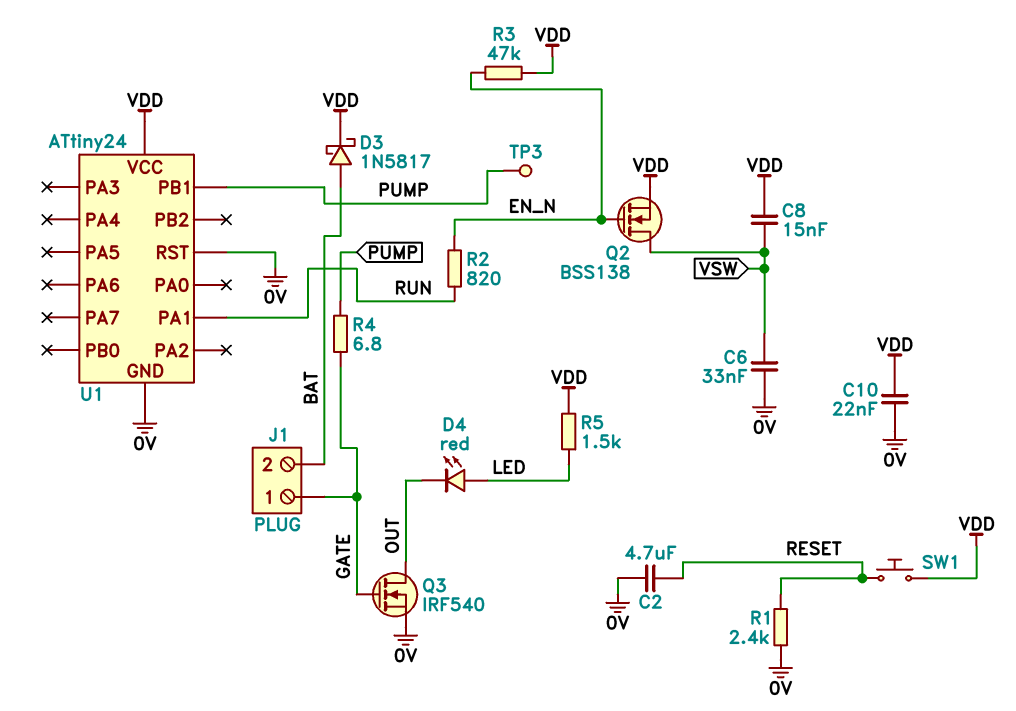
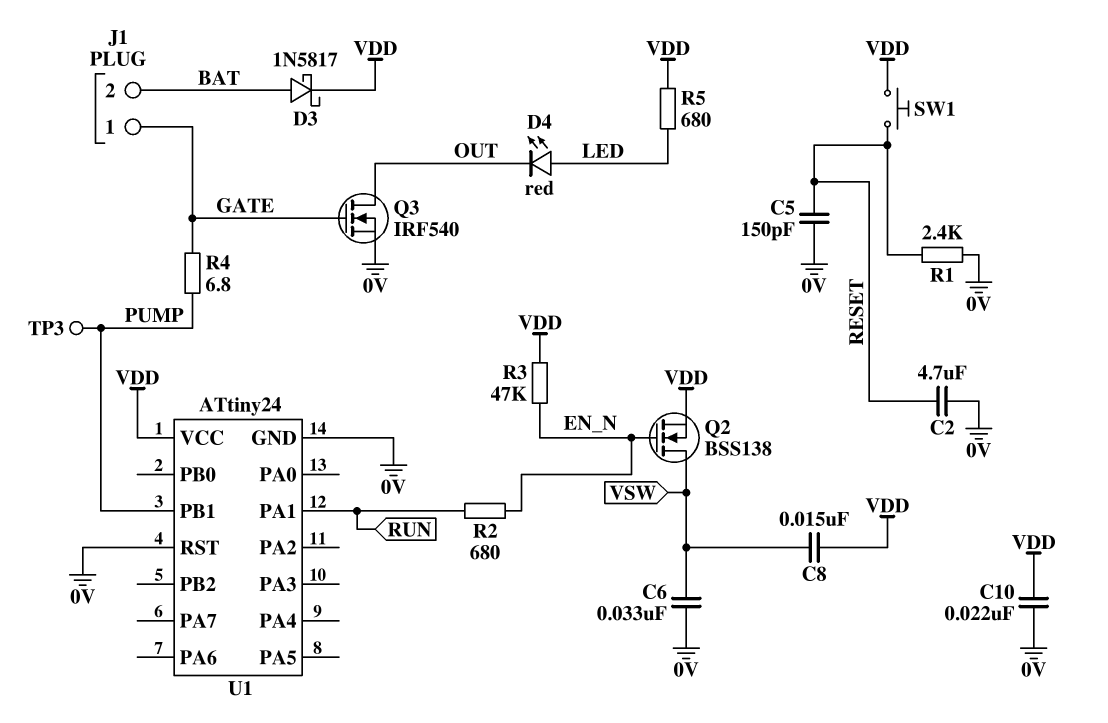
C5: none -> 150pF (0V, RESET)
R2: 820 (EN_N, RUN) -> 680 (EN_N, RUN)
R5: 1.5k (LED, VDD) -> 680 (LED, VDD)

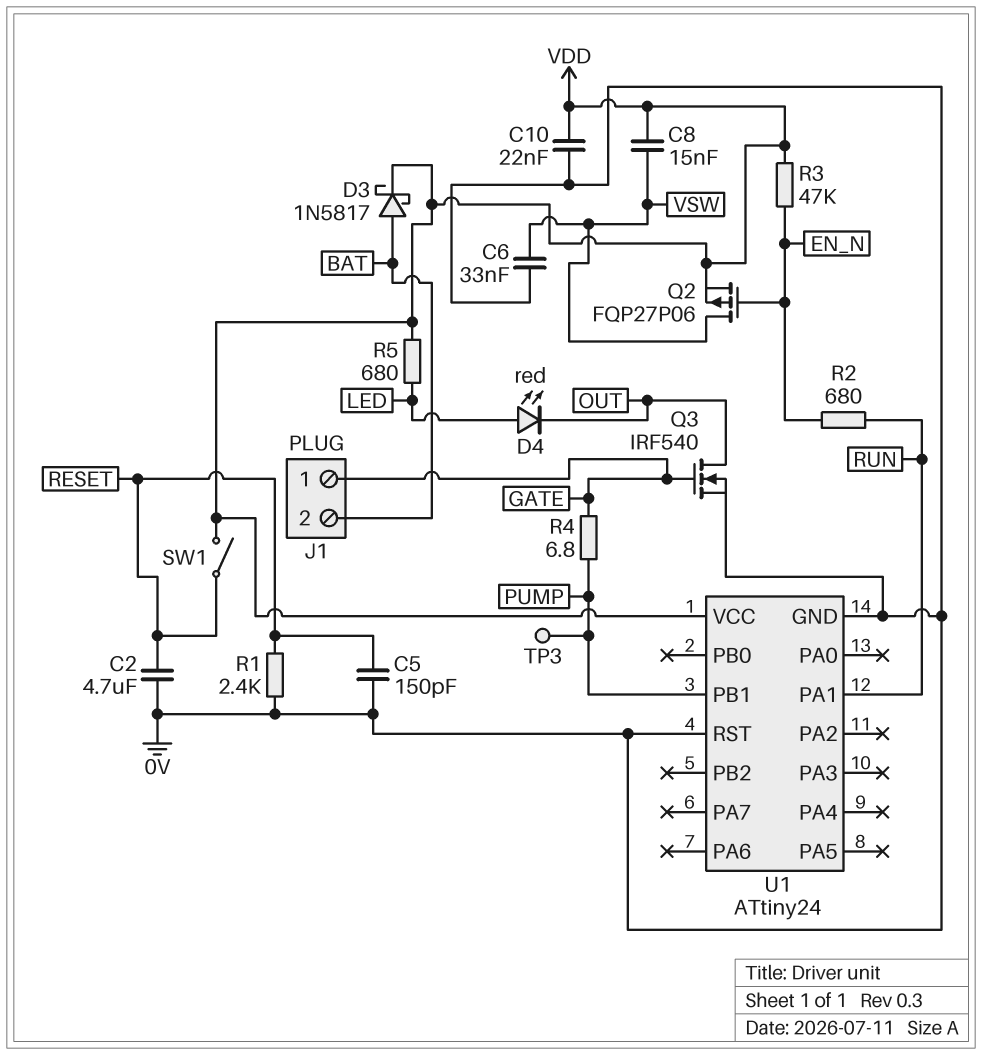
Q2: NMOS BSS138 (G EN_N, D VSW, S VDD) -> PMOS FQP27P06 (G EN_N, D VSW, S VDD)
SW1: button (RESET, VDD) -> switch (RESET, VDD)

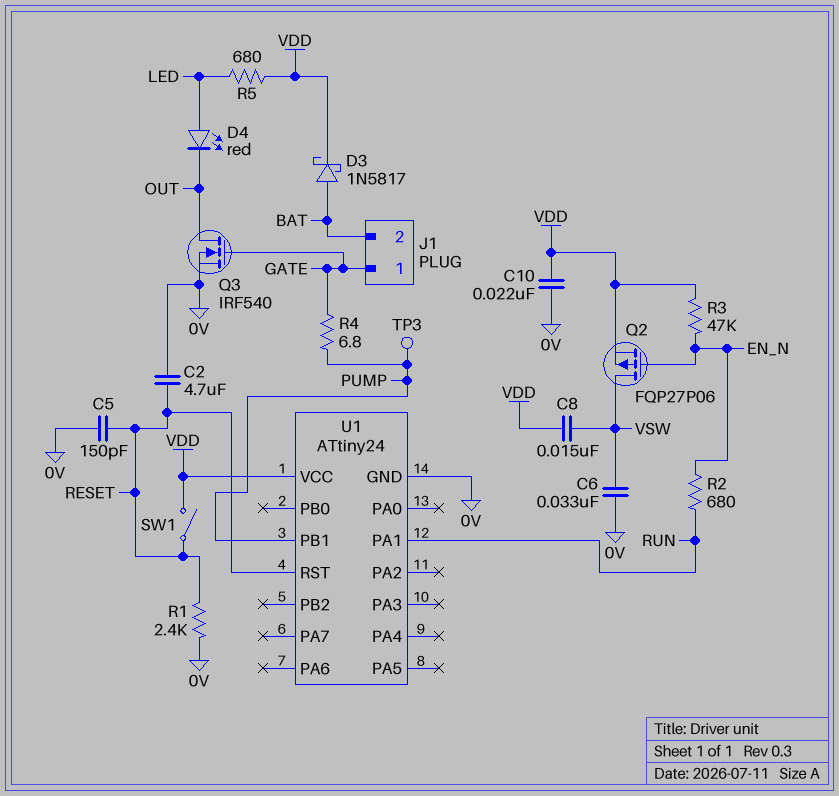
U1 pin RST: 0V -> RESET

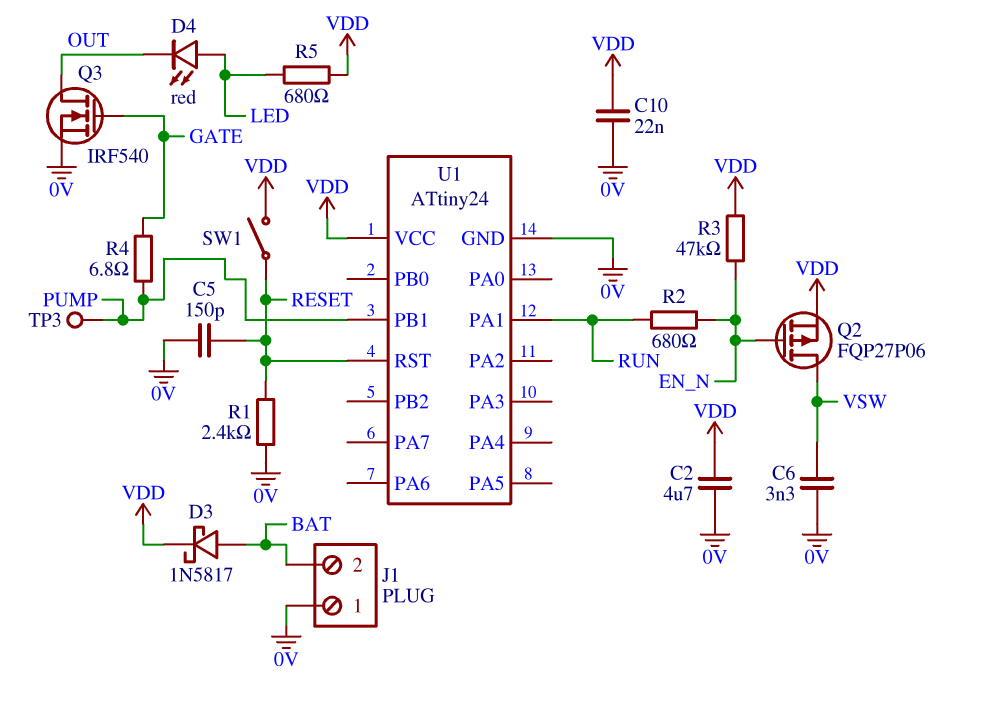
C2: 4.7uF (0V, RESET) -> 4.7uF (0V, VDD)
C6: 33nF (0V, VSW) -> 3.3nF (0V, VSW)
C8: 15nF (VDD, VSW) -> none
J1 pin 1: GATE -> 0V

